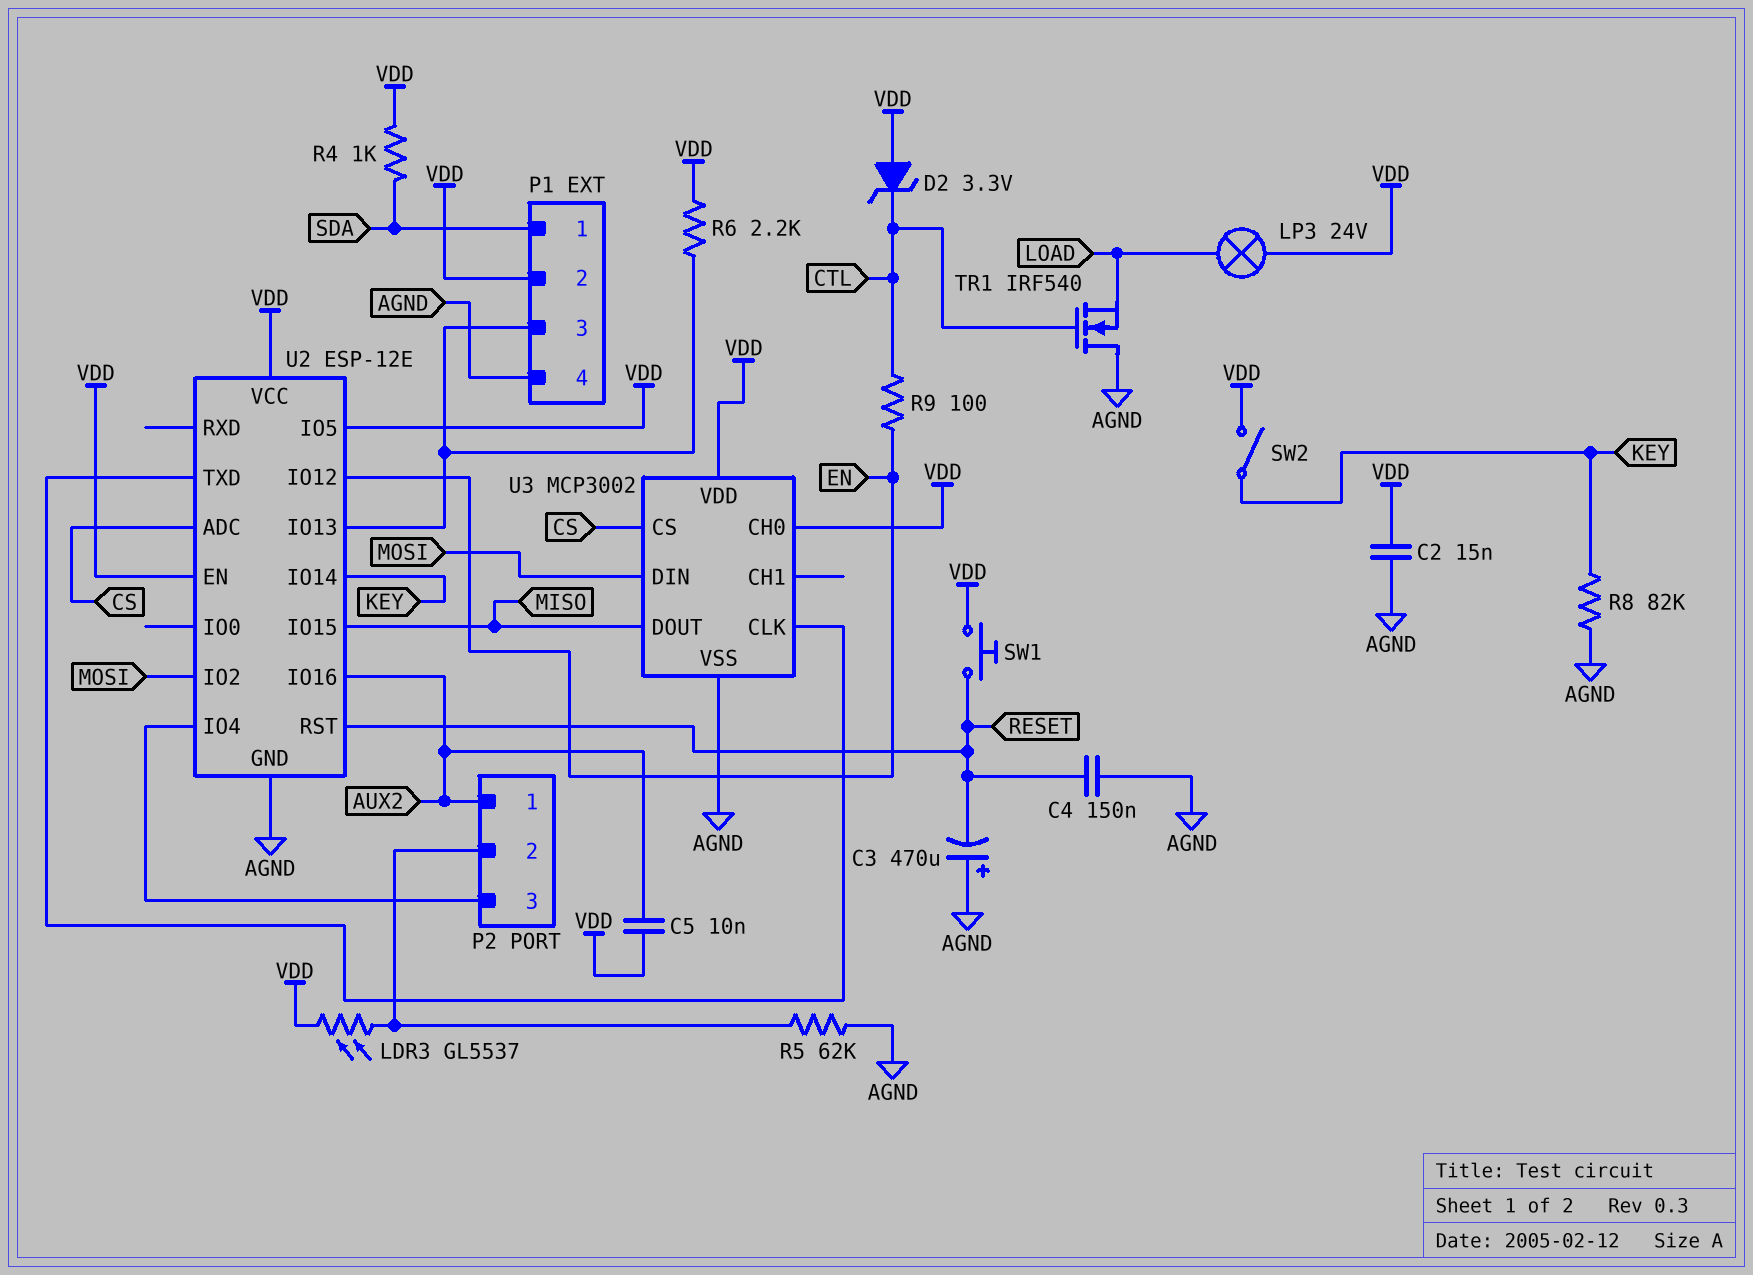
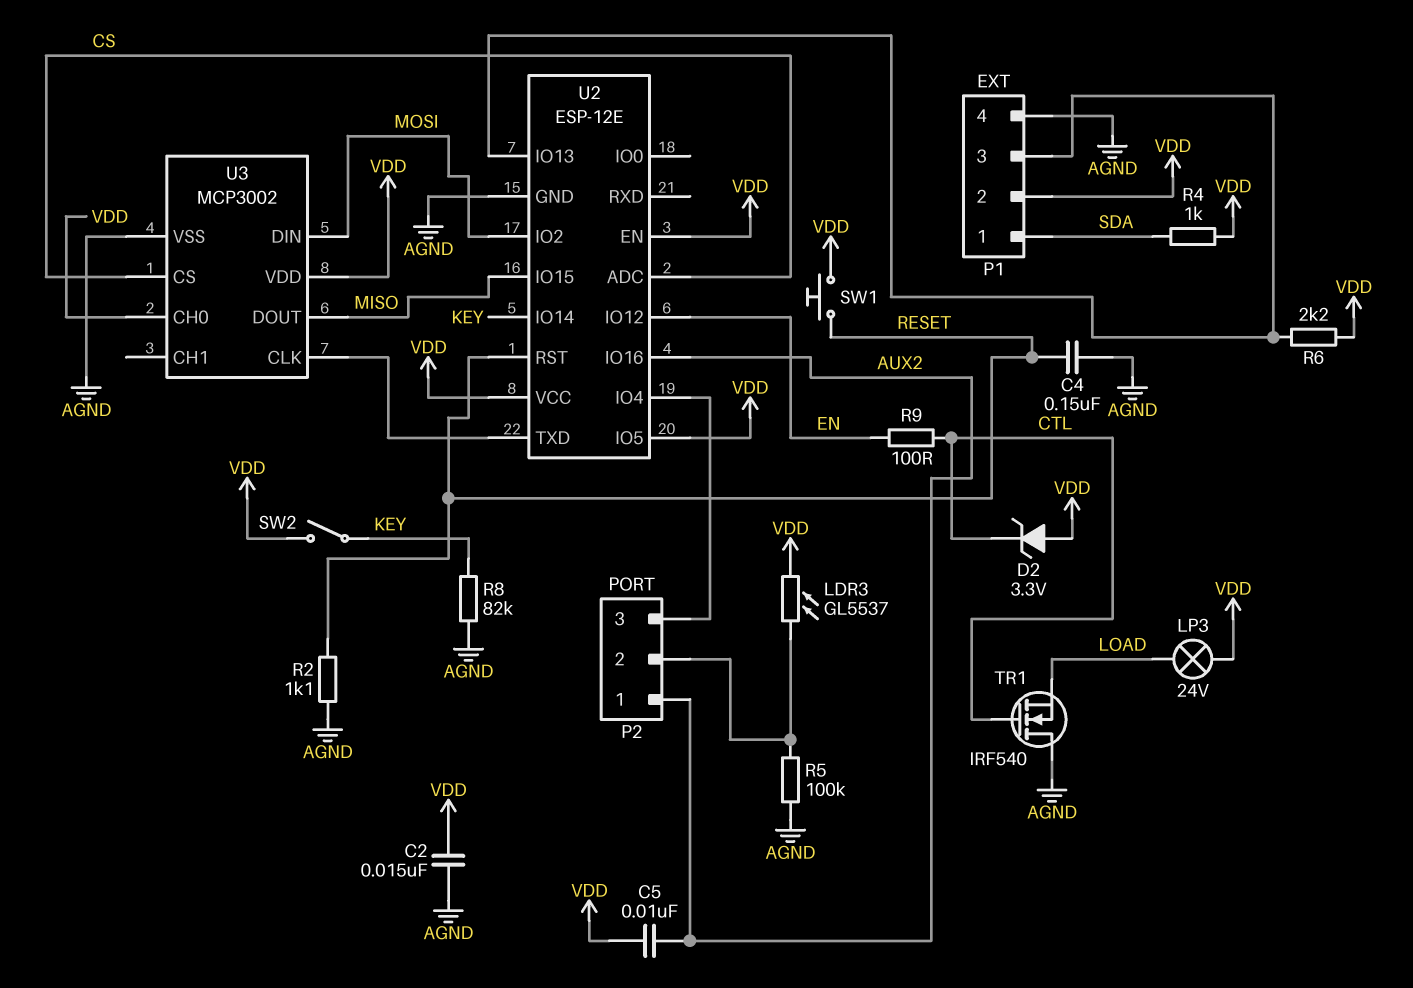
C3: 470uF (plus AGND, minus RESET) -> none
R2: none -> 1.1k (AGND, RESET)
R5: 62k (AGND, P2/2) -> 100k (AGND, P2/2)

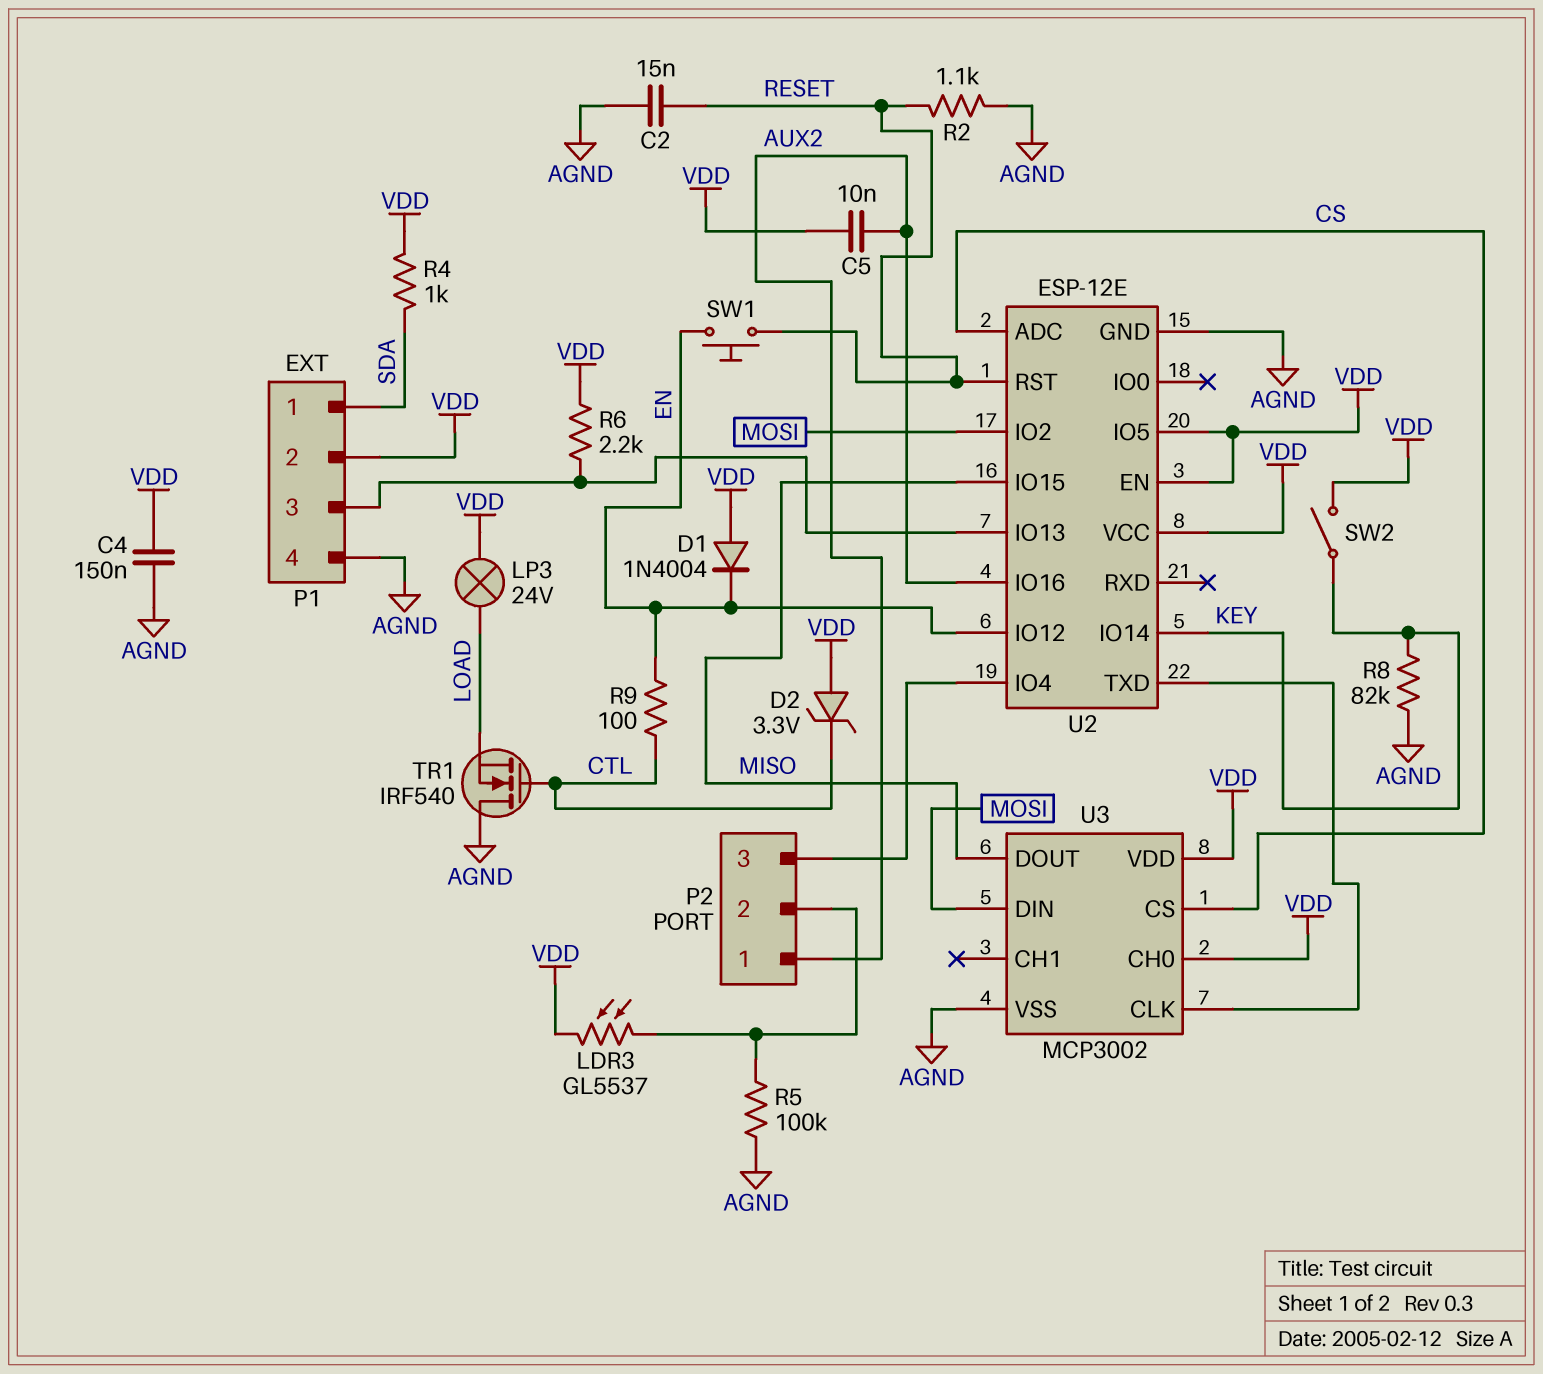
C2: 15nF (AGND, VDD) -> 15nF (AGND, RESET)
C4: 150nF (AGND, RESET) -> 150nF (AGND, VDD)
D1: none -> diode 1N4004 (A VDD, K EN)
SW1: button (RESET, VDD) -> button (EN, RESET)

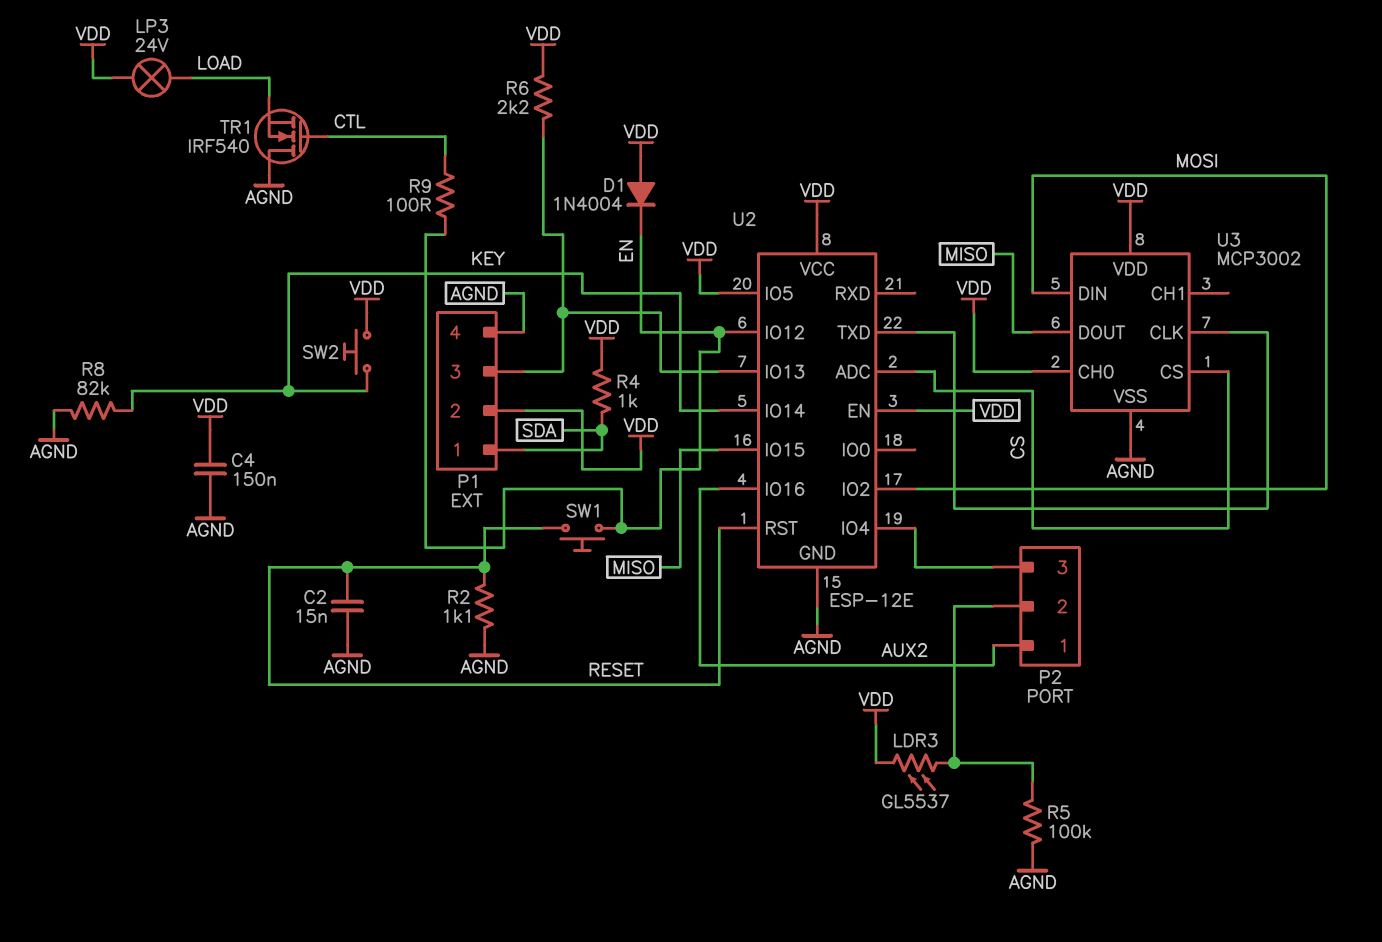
C5: 10nF (AUX2, VDD) -> none
D2: zener 3.3V (A VDD, K CTL) -> none
SW2: switch (KEY, VDD) -> button (KEY, VDD)

